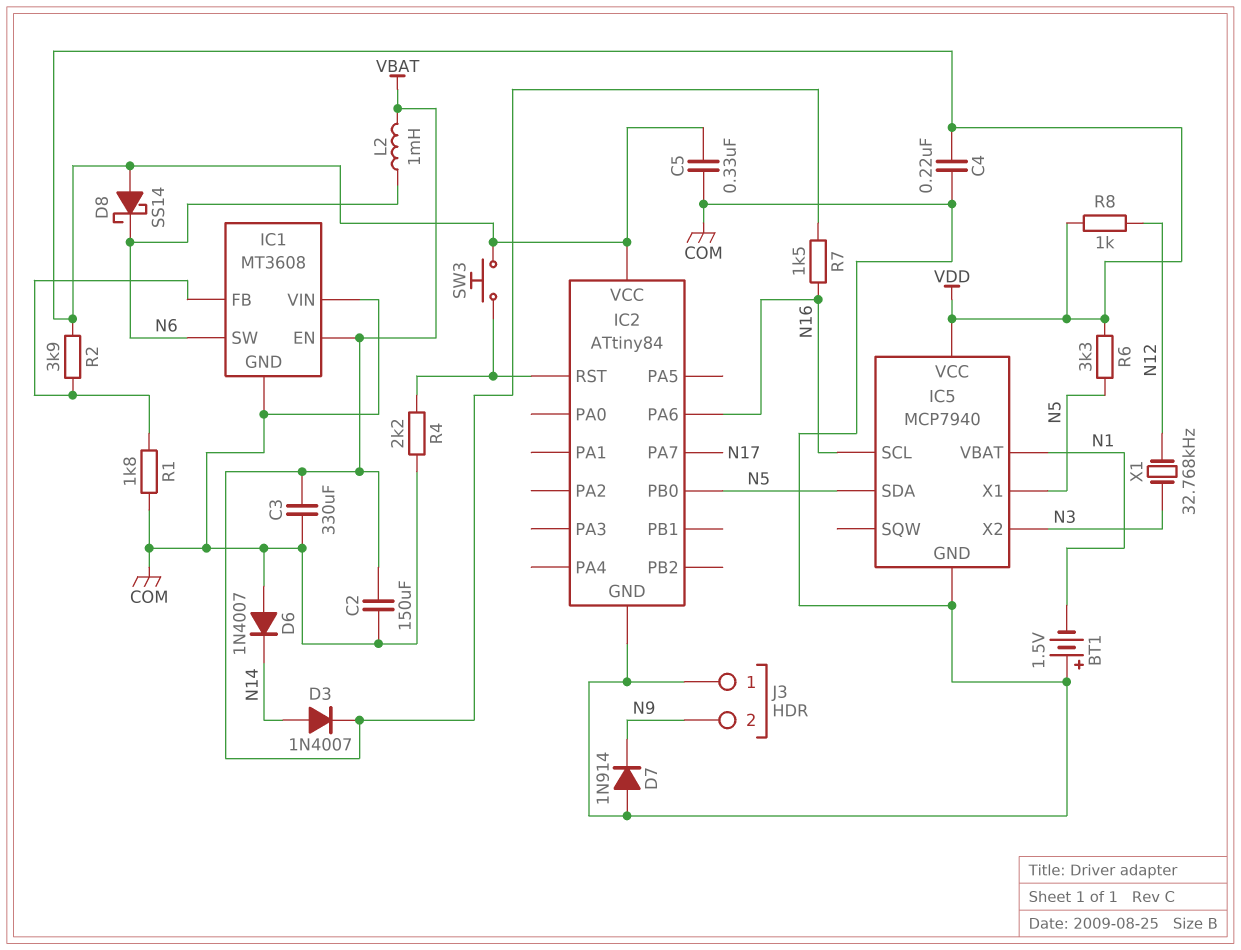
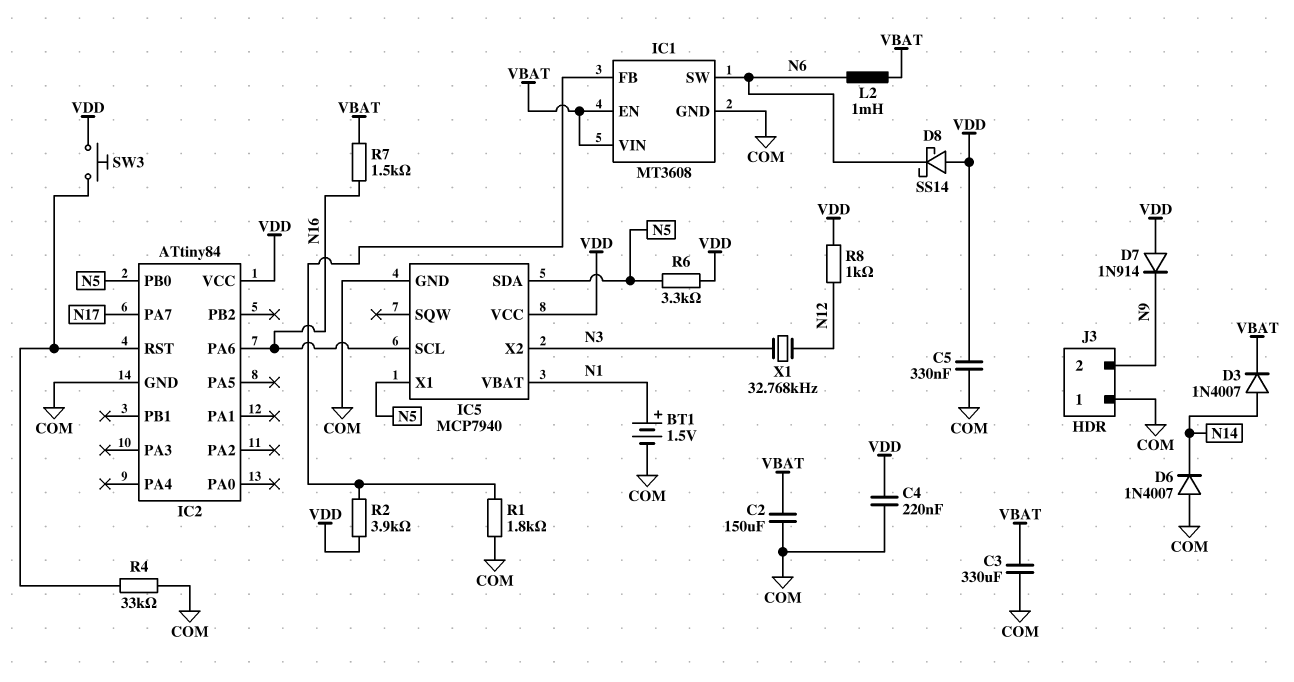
BT1: 1.5V (plus COM, minus N1) -> 1.5V (plus N1, minus COM)
D7: diode 1N914 (A COM, K N9) -> diode 1N914 (A VDD, K N9)
IC1 pin VIN: COM -> VBAT
R4: 2.2k (COM, IC2/RST) -> 33k (COM, IC2/RST)

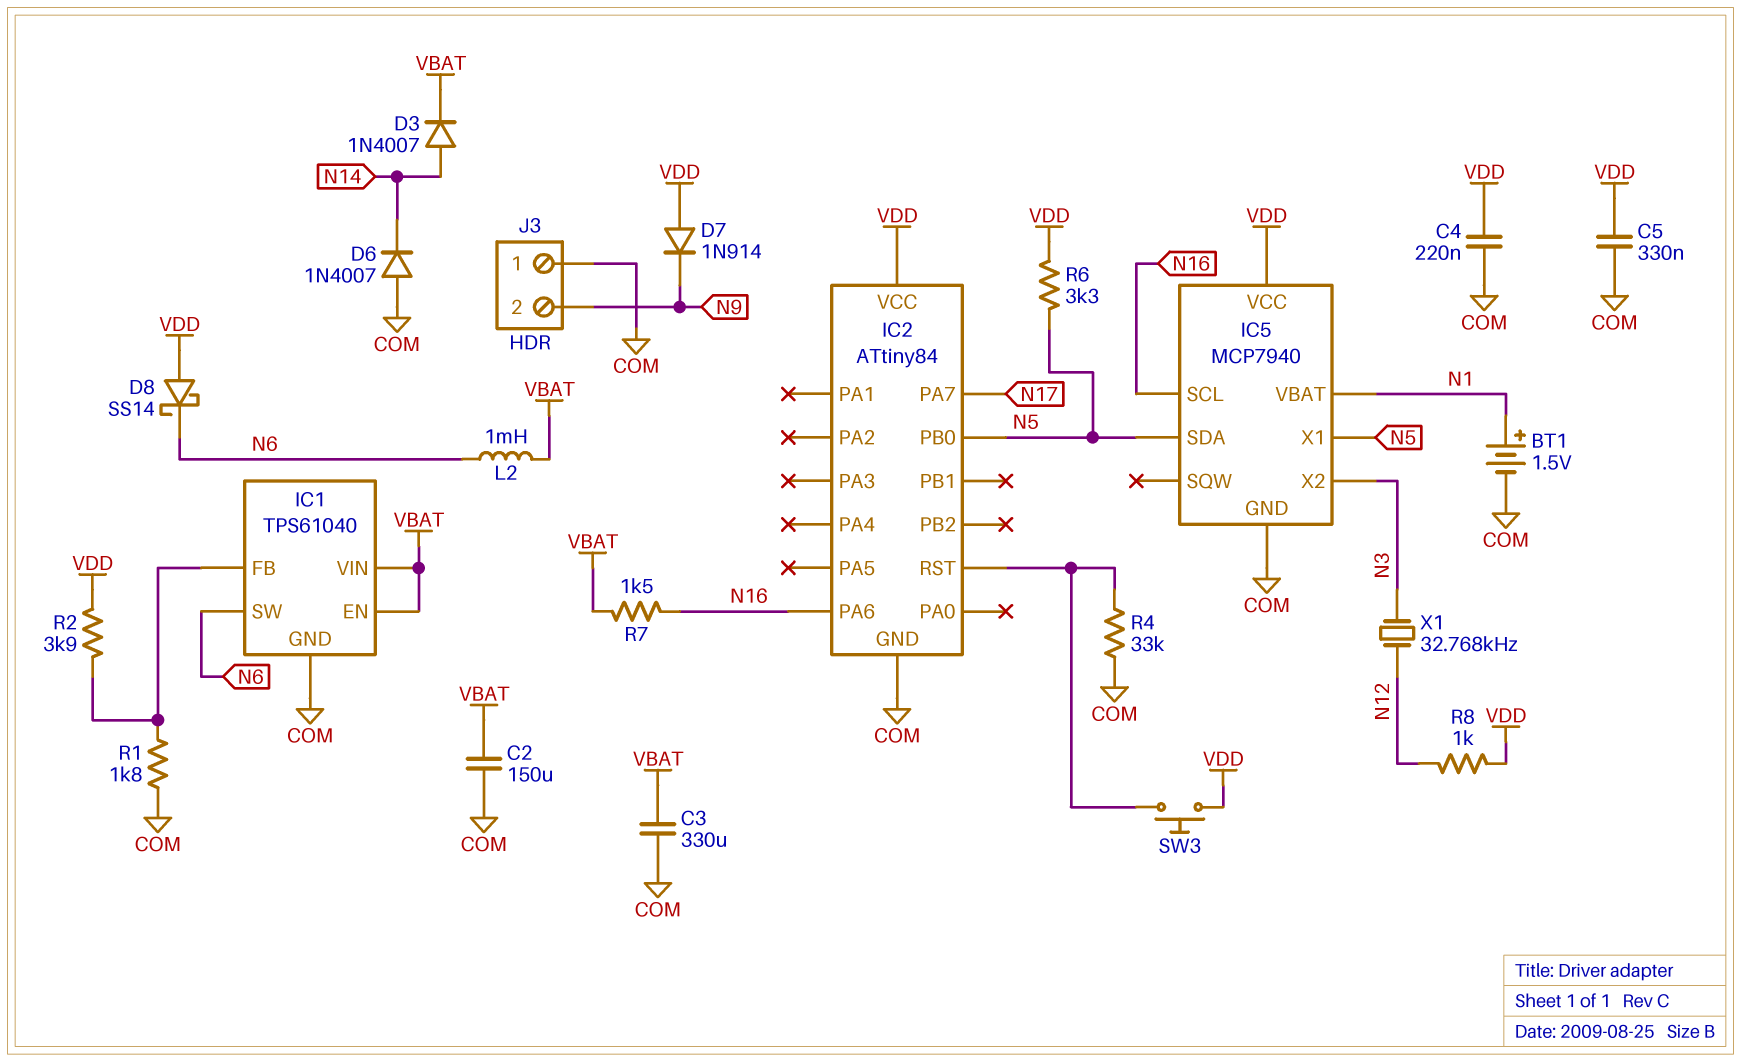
IC1: MT3608 -> TPS61040

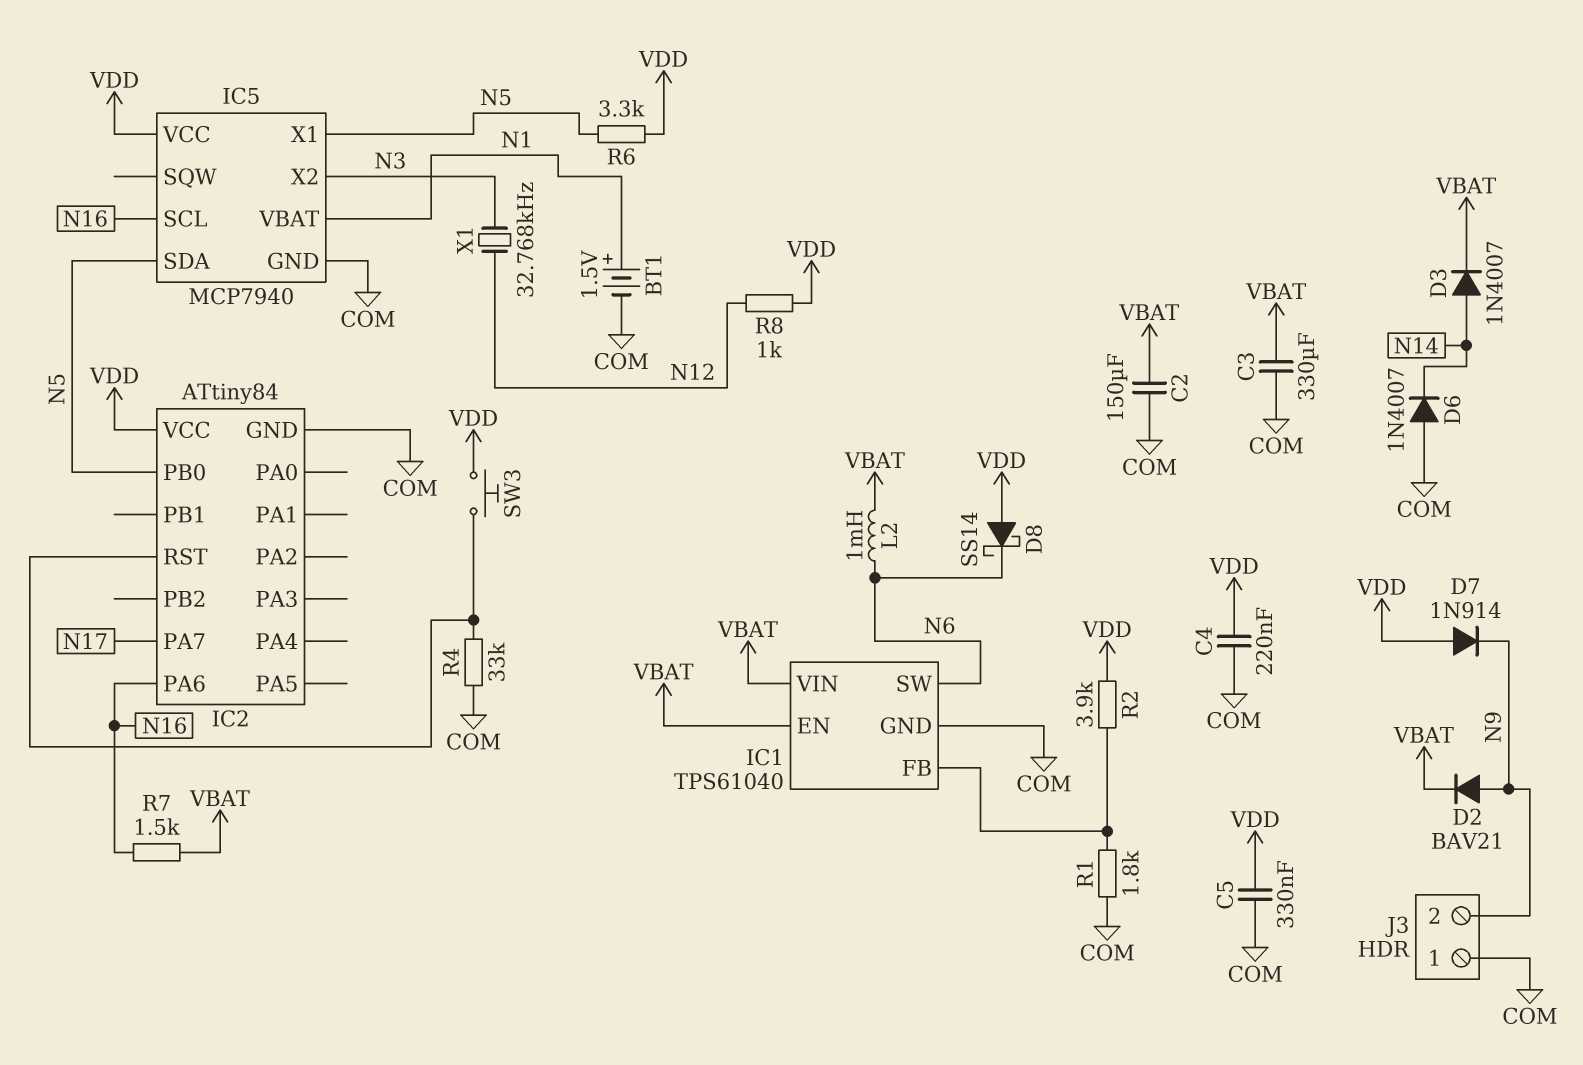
D2: none -> diode BAV21 (A N9, K VBAT)

